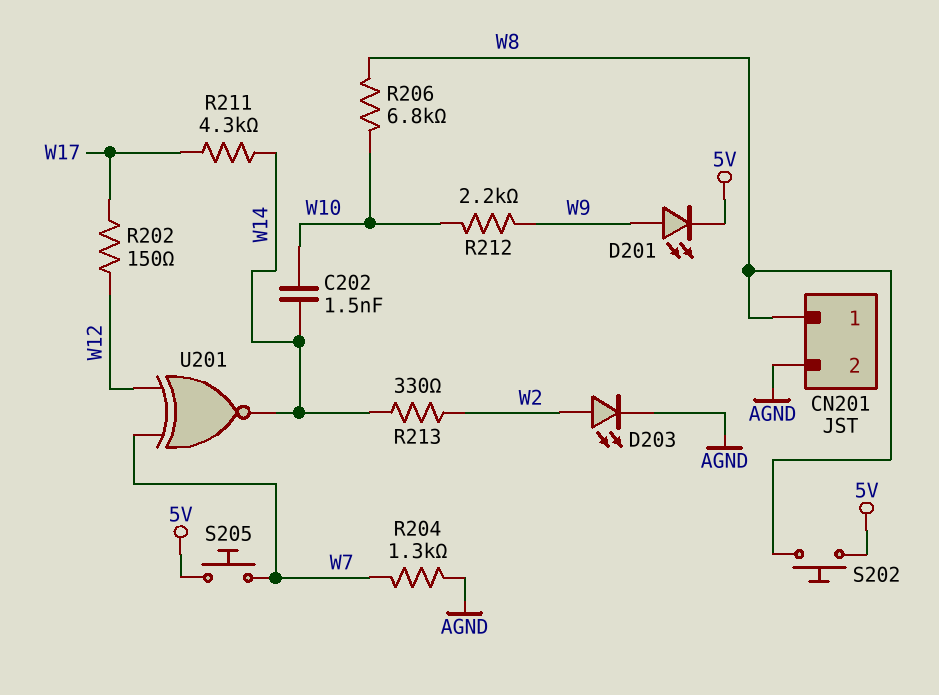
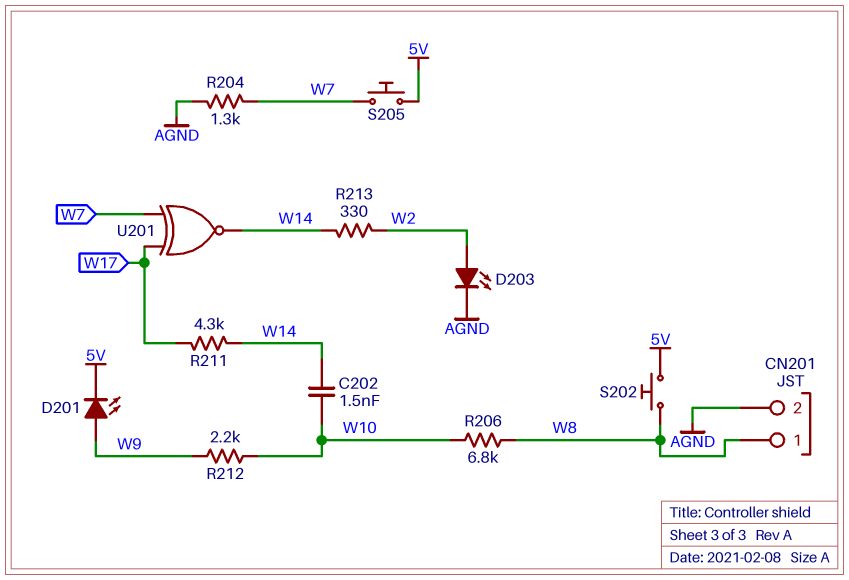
R202: 150 (W12, W17) -> none
U201: XNOR (in W7, in W12, out W14) -> XNOR (in W7, in W17, out W14)

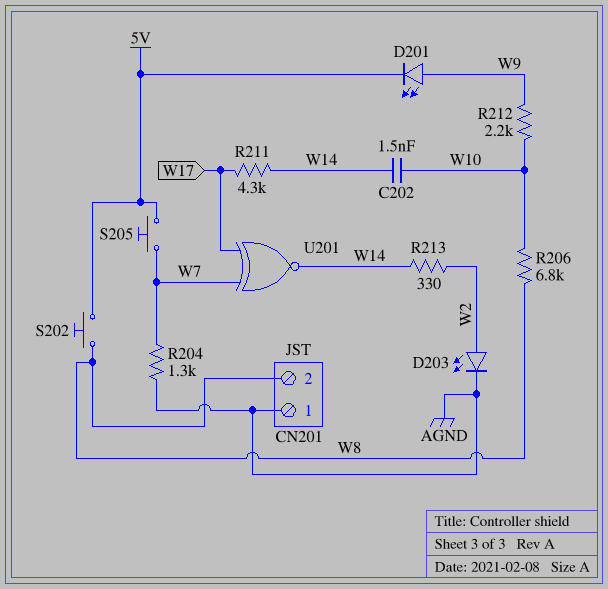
CN201 pin 1: W8 -> AGND
CN201 pin 2: AGND -> W8

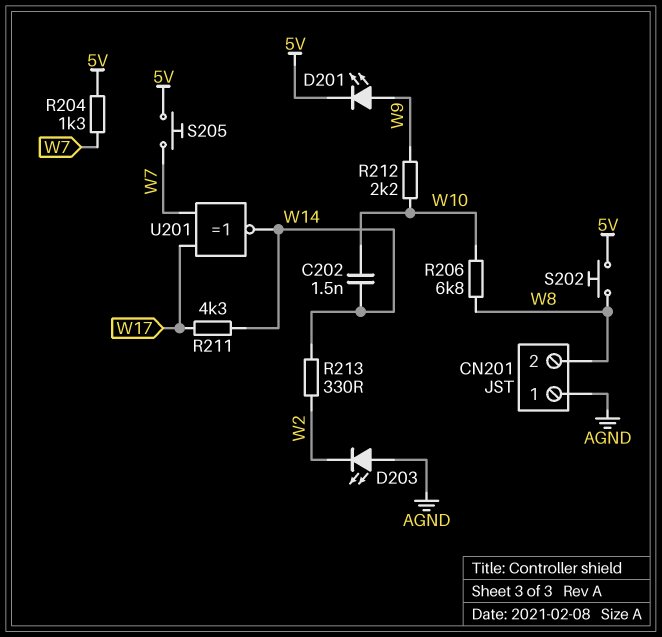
D203: LED (A W2, K AGND) -> LED (A AGND, K W2)
R204: 1.3k (AGND, W7) -> 1.3k (5V, W7)

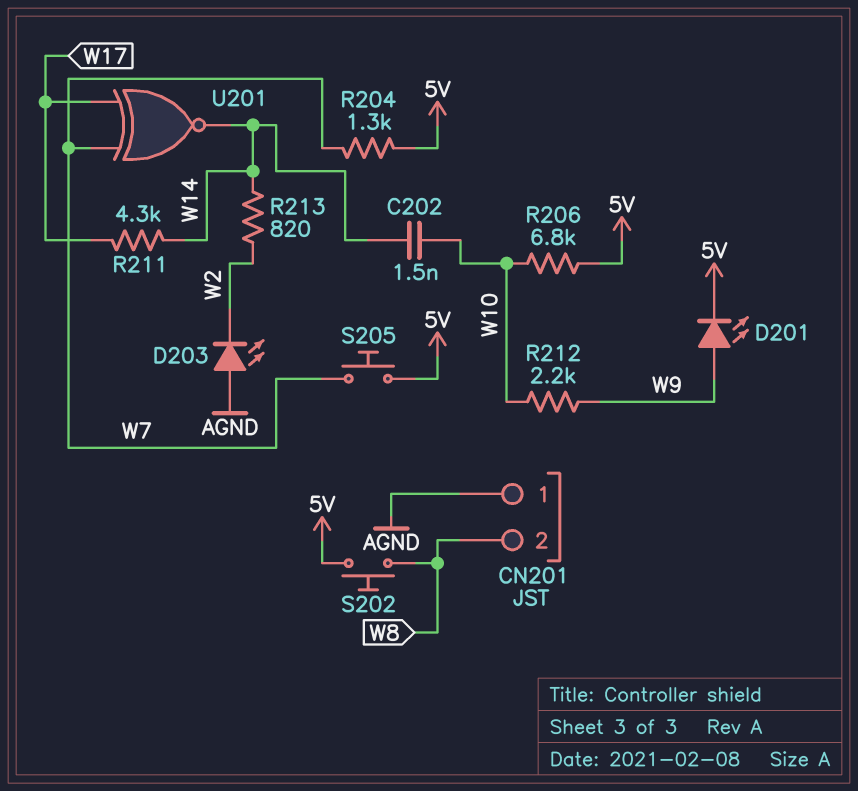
R206: 6.8k (W8, W10) -> 6.8k (5V, W10)
R213: 330 (W2, W14) -> 820 (W2, W14)

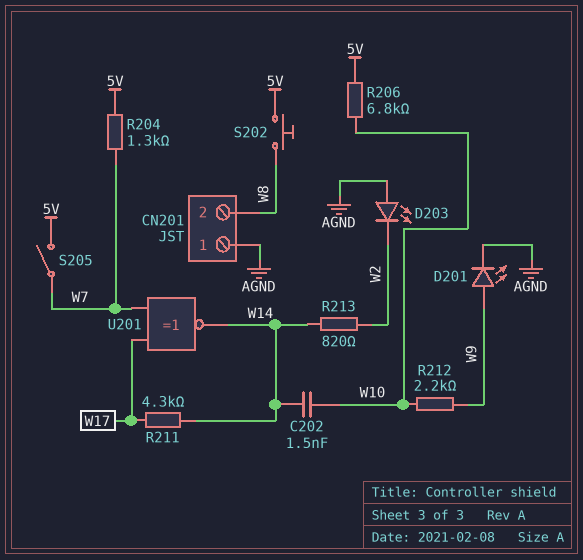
D201: LED (A W9, K 5V) -> LED (A W9, K AGND)
S205: button (5V, W7) -> switch (5V, W7)

